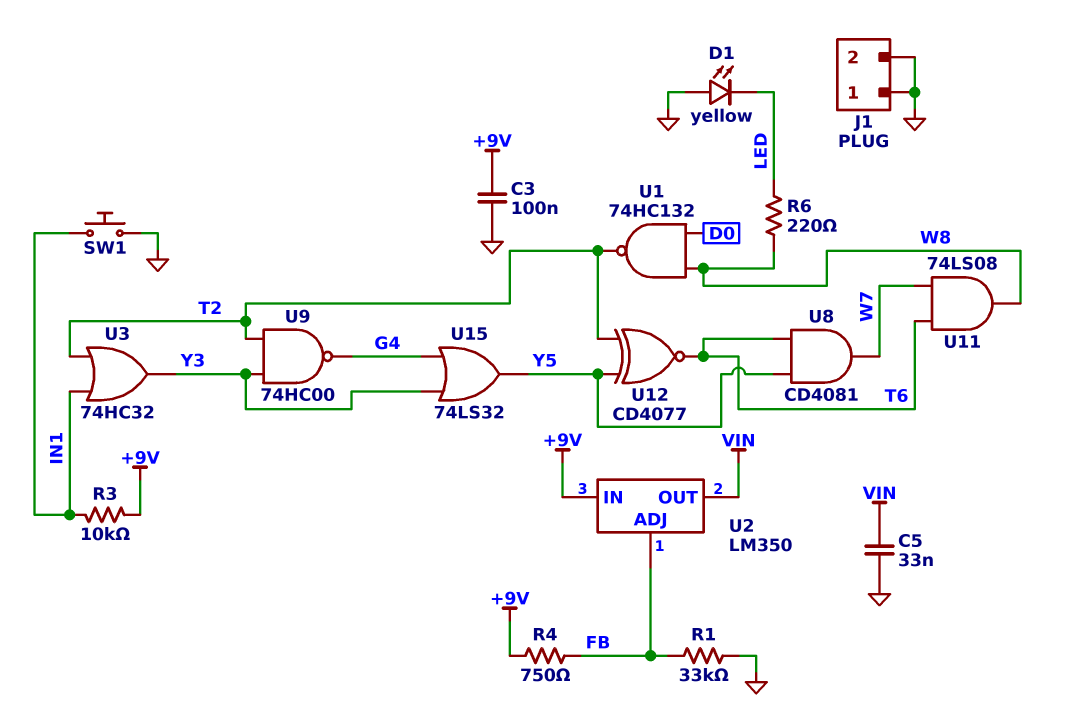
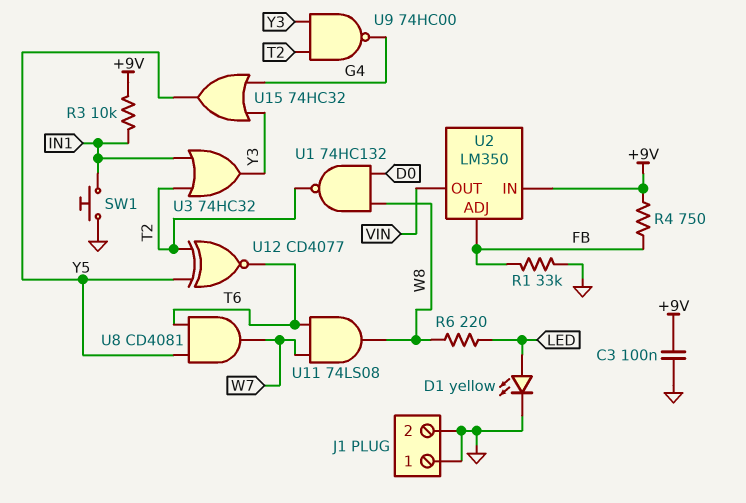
C5: 33nF (GND, VIN) -> none
D1: LED yellow (A GND, K LED) -> LED yellow (A LED, K GND)
U15: OR 74LS32 (in G4, in Y3, out Y5) -> OR 74HC32 (in G4, in Y3, out Y5)

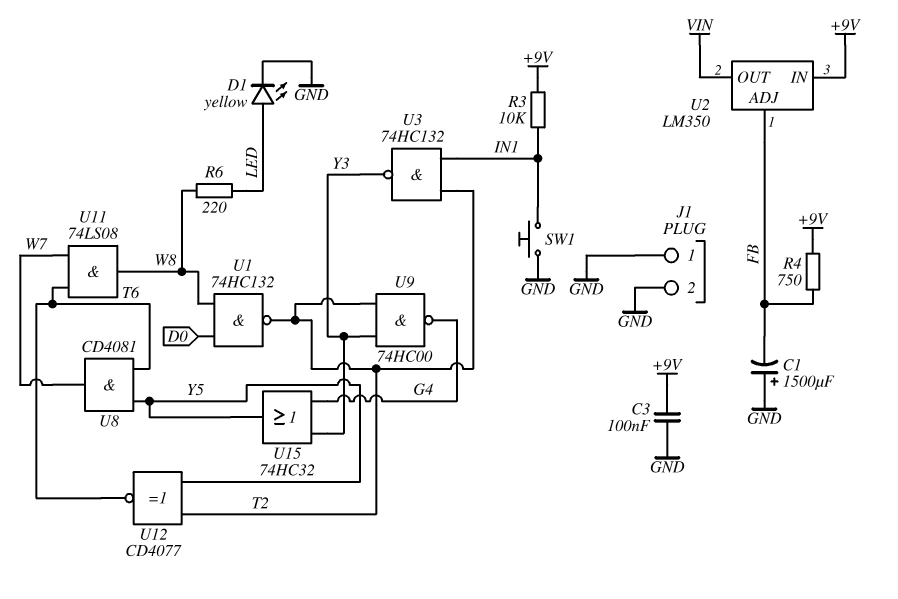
C1: none -> 1500uF (plus GND, minus FB)
R1: 33k (FB, GND) -> none
U3: OR 74HC32 (in IN1, in T2, out Y3) -> NAND 74HC132 (in IN1, in T2, out Y3)

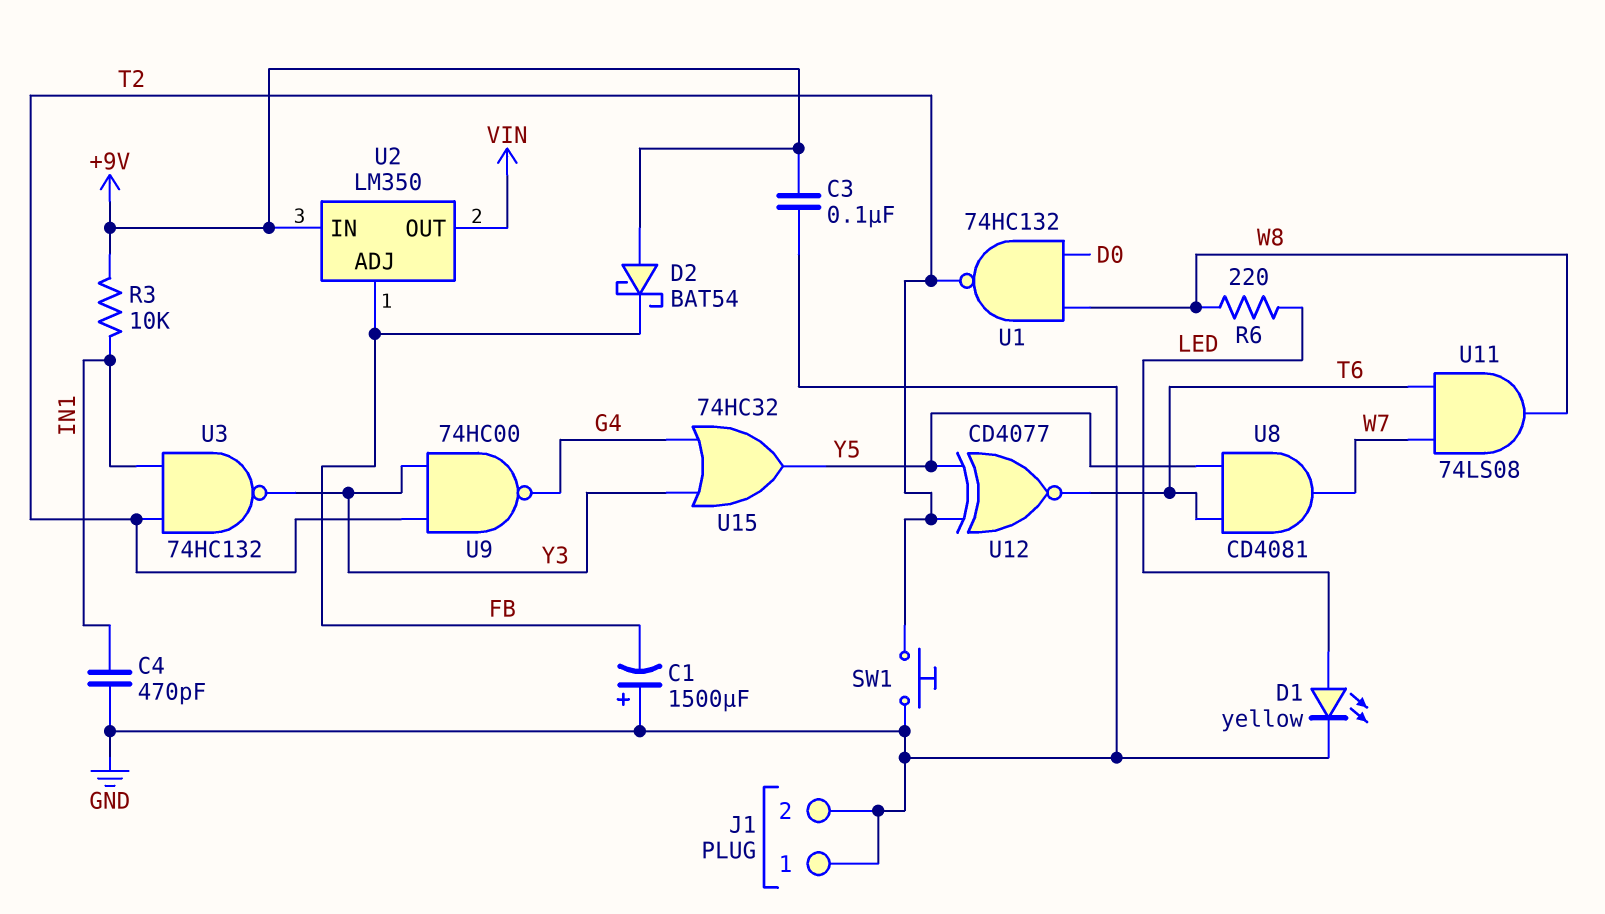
C4: none -> 470pF (GND, IN1)
D2: none -> schottky BAT54 (A +9V, K FB)
R4: 750 (+9V, FB) -> none
SW1: button (GND, IN1) -> button (GND, T2)

